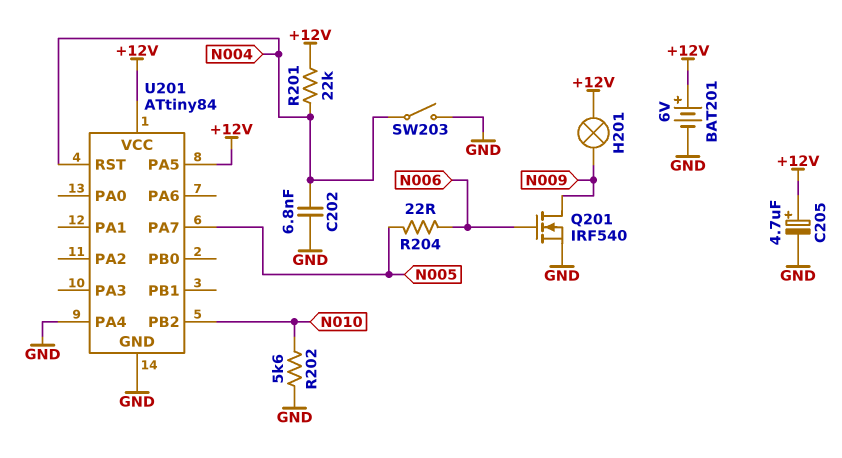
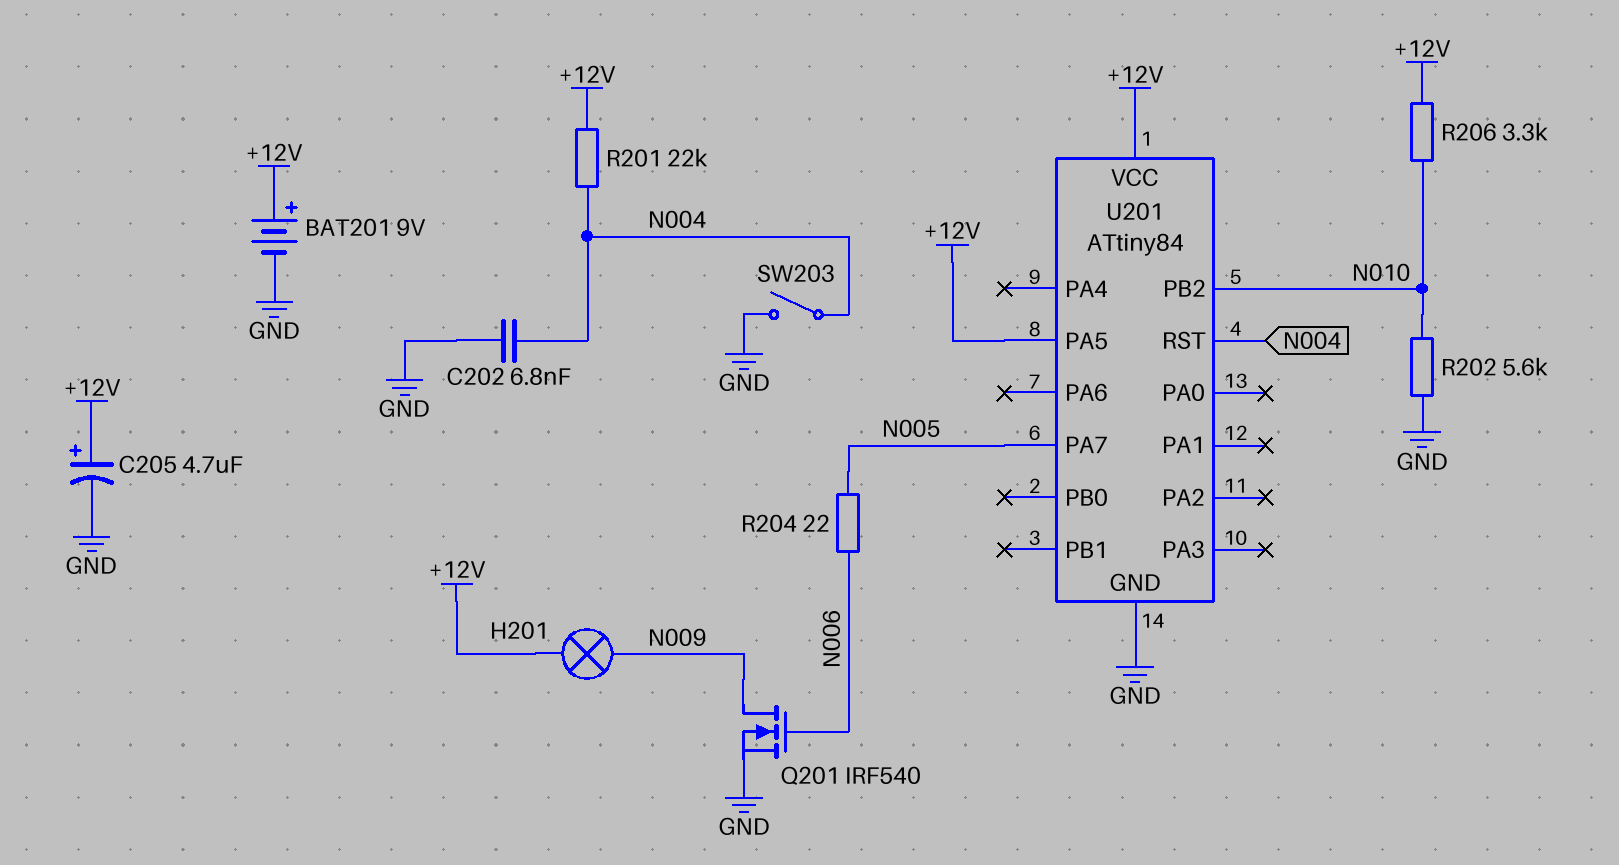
BAT201: 6V (plus +12V, minus GND) -> 9V (plus +12V, minus GND)
R206: none -> 3.3k (+12V, N010)
U201 pin PA4: GND -> none

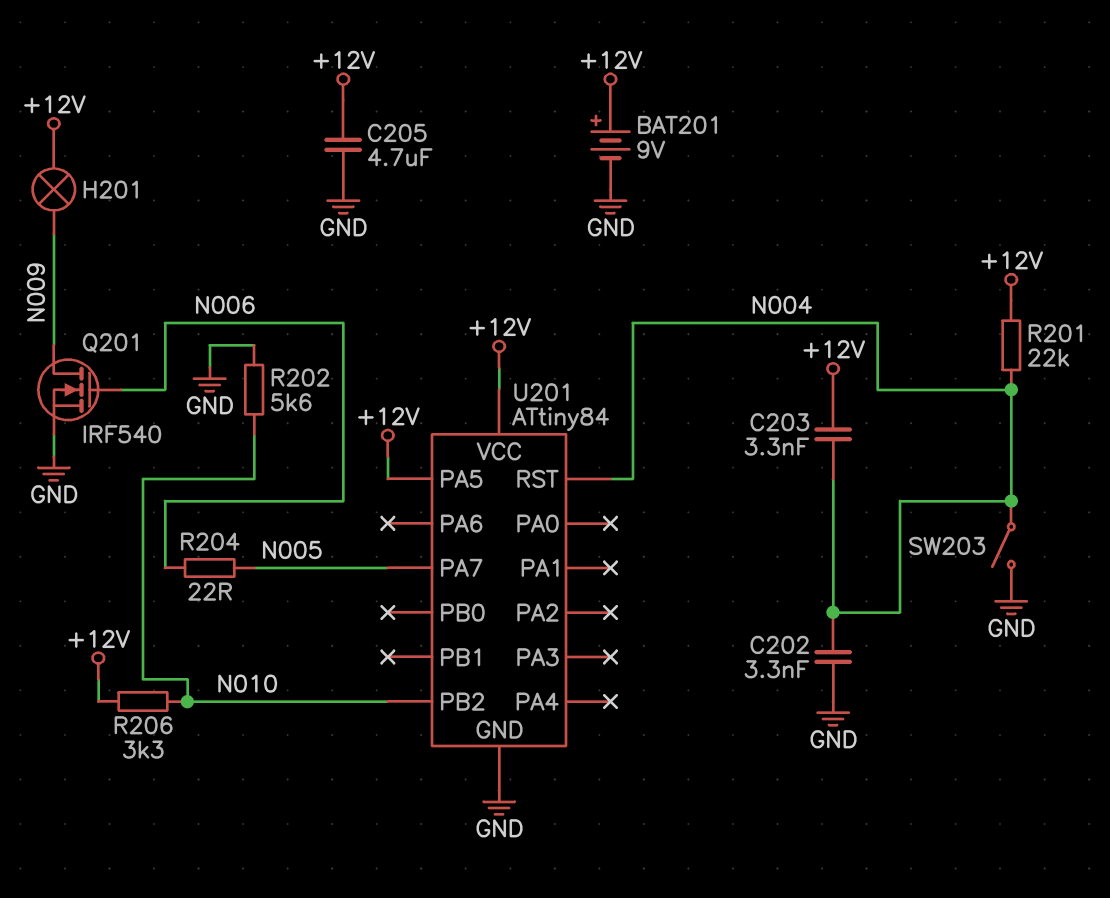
C202: 6.8nF (GND, N004) -> 3.3nF (GND, N004)
C203: none -> 3.3nF (+12V, N004)
C205: 4.7uF (plus +12V, minus GND) -> 4.7uF (+12V, GND)

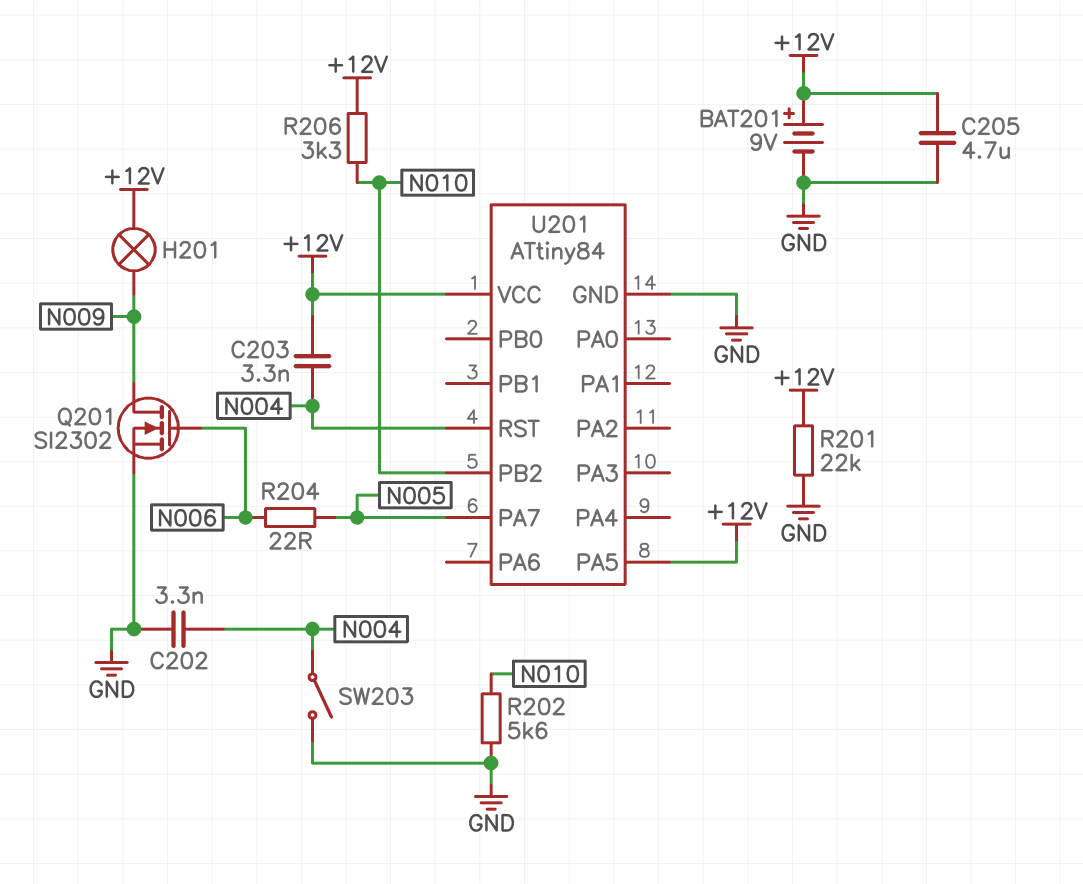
Q201: NMOS IRF540 (G N006, D N009, S GND) -> NMOS SI2302 (G N006, D N009, S GND)
R201: 22k (+12V, N004) -> 22k (+12V, GND)

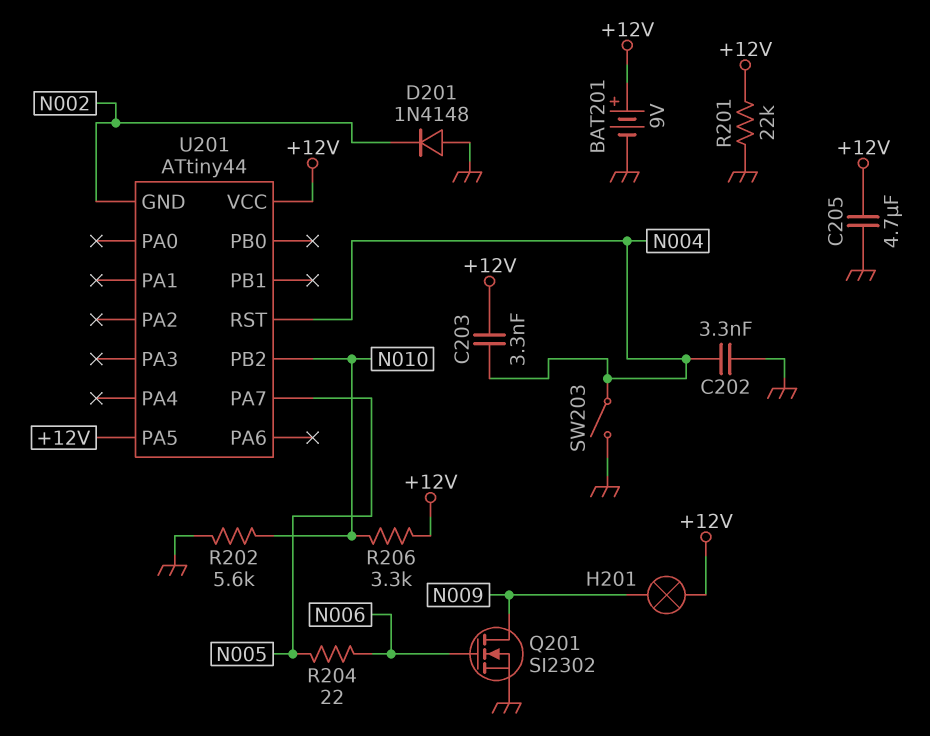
D201: none -> diode 1N4148 (A GND, K N002)
U201: ATtiny84 -> ATtiny44
U201 pin GND: GND -> N002

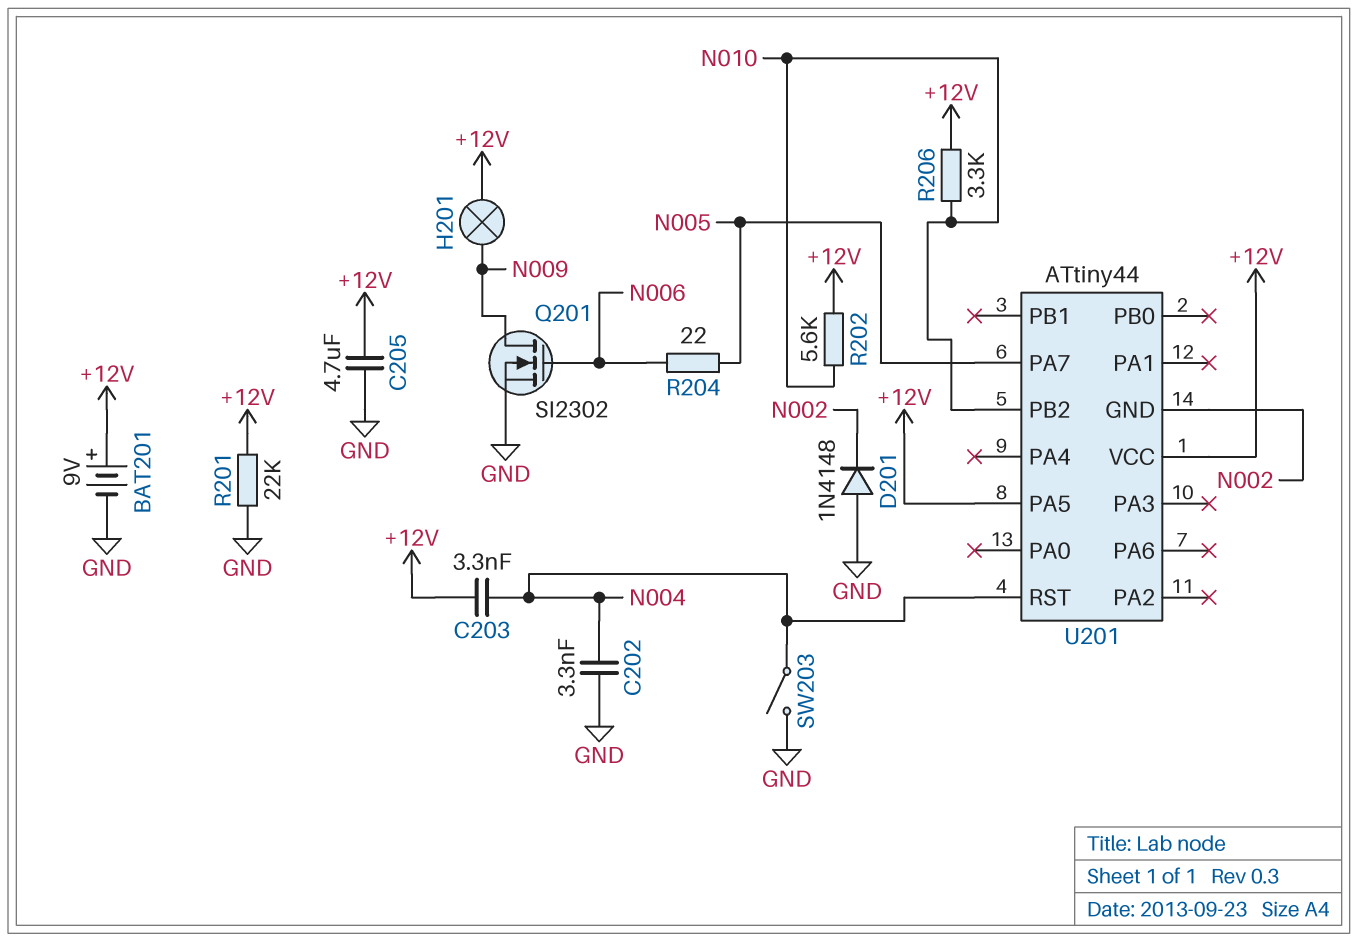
R202: 5.6k (GND, N010) -> 5.6k (+12V, N010)

